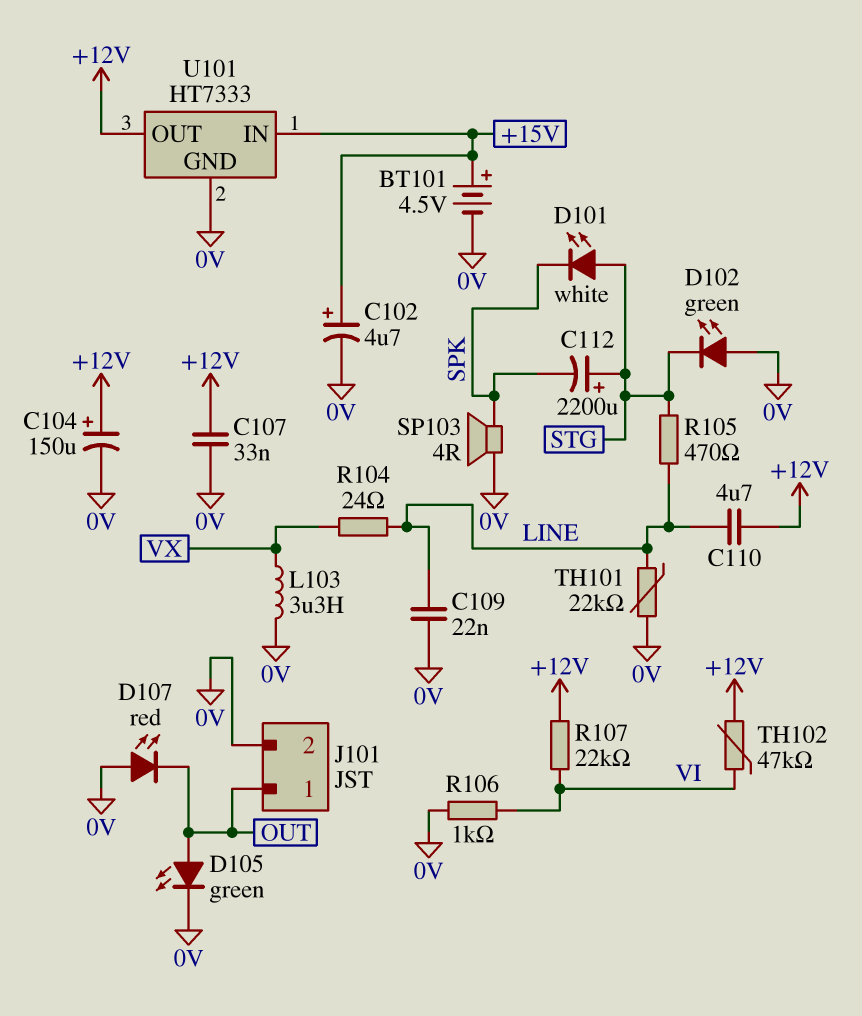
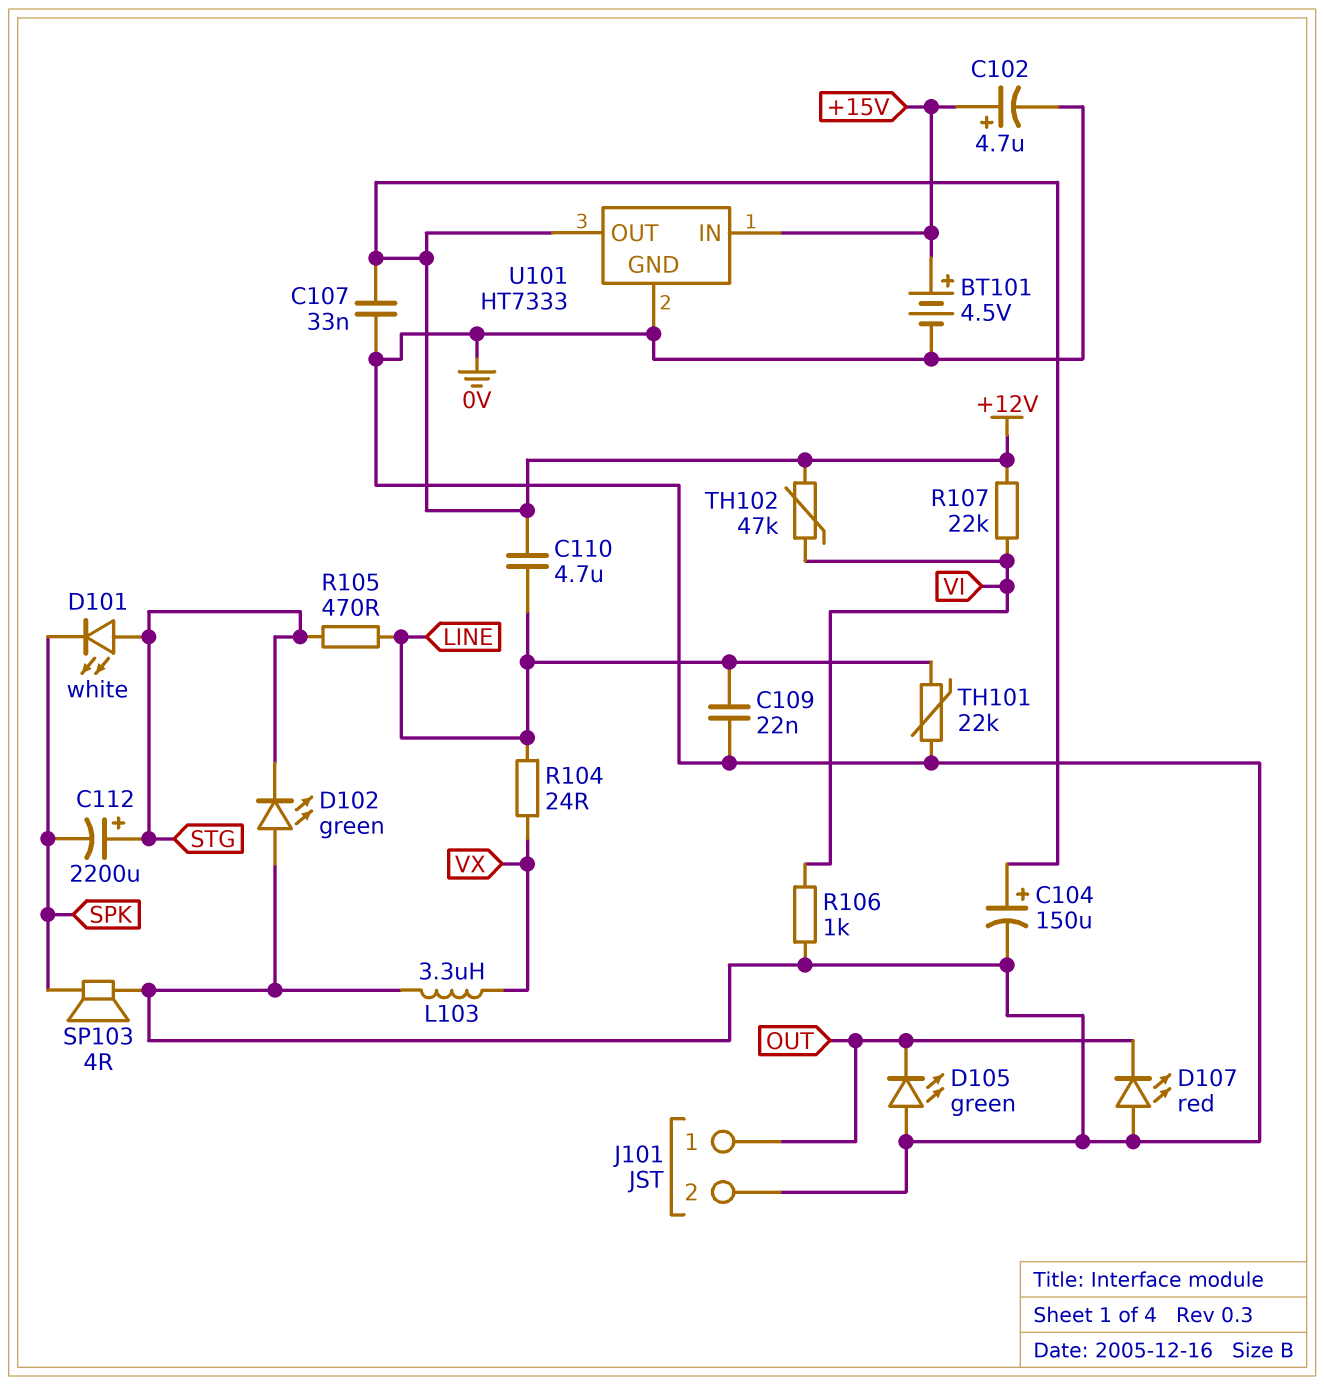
D105: LED green (A OUT, K 0V) -> LED green (A 0V, K OUT)

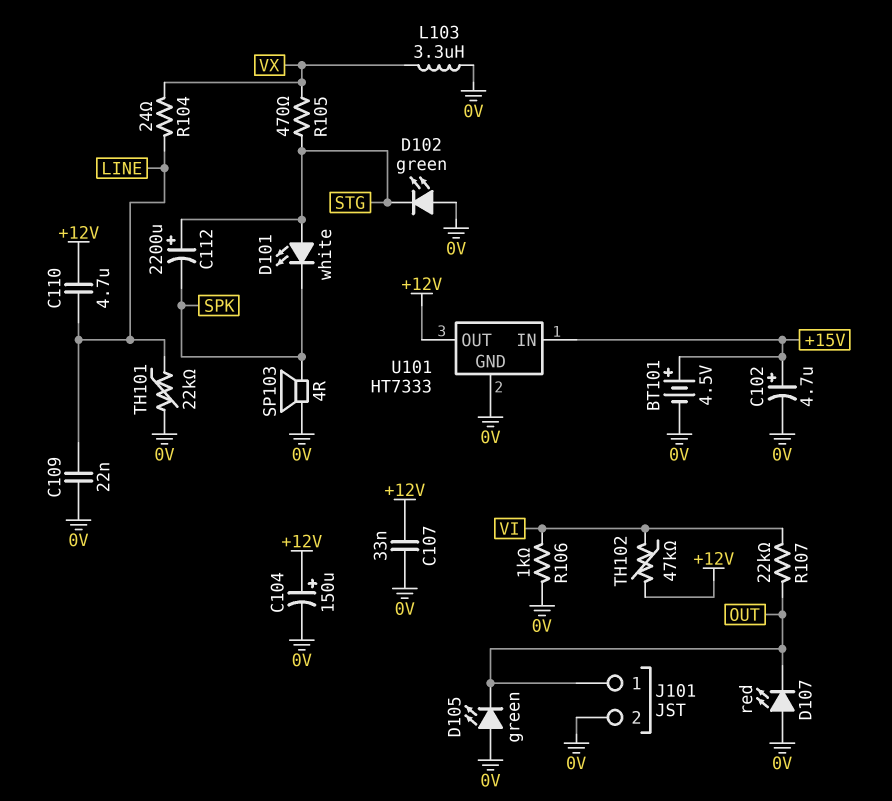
R105: 470 (LINE, STG) -> 470 (STG, VX)
R107: 22k (+12V, VI) -> 22k (OUT, VI)

